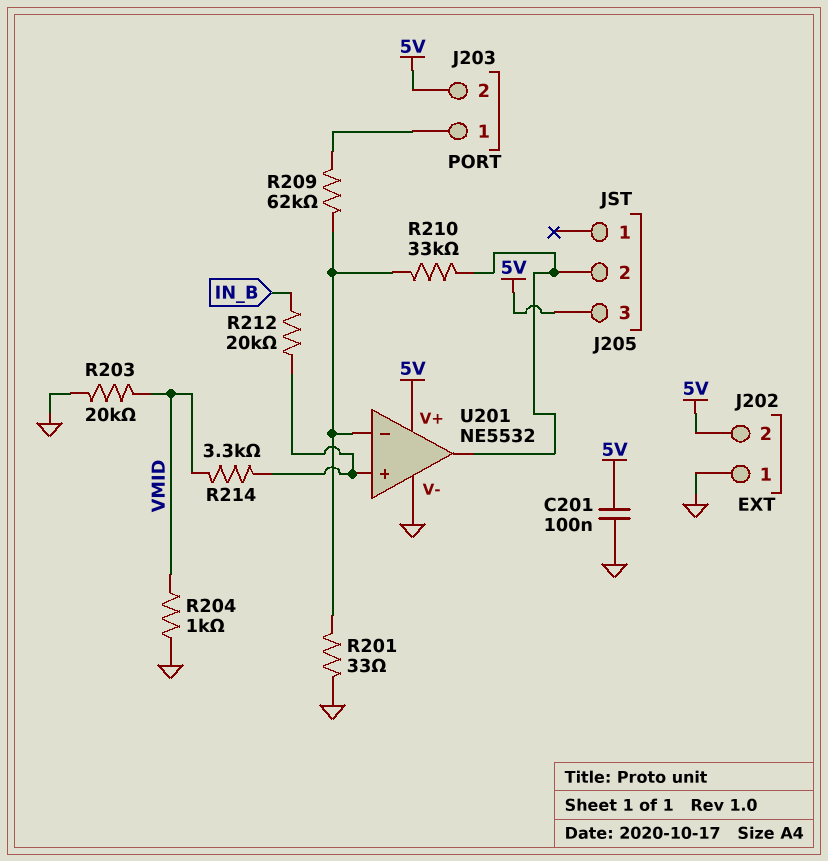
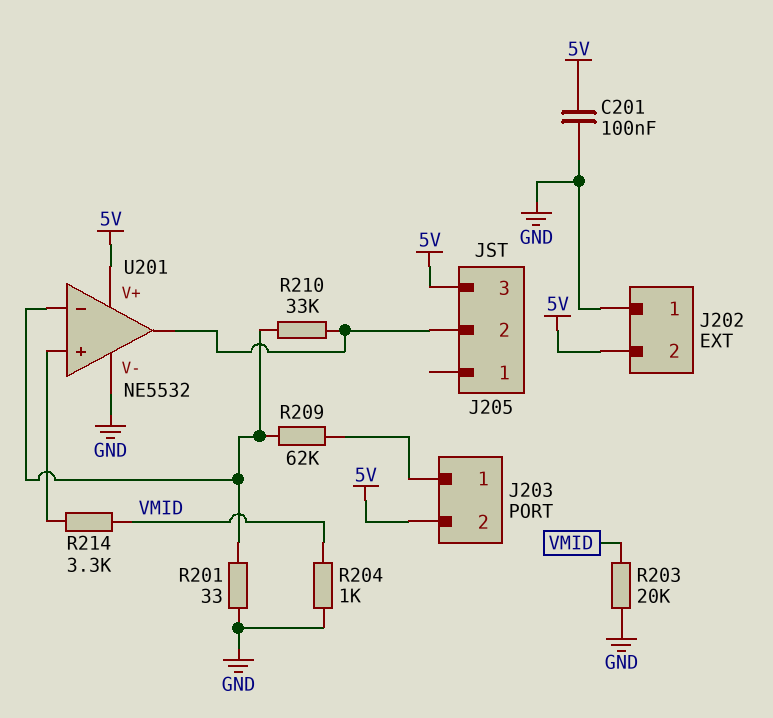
R212: 20k (IN_B, U201/in+) -> none

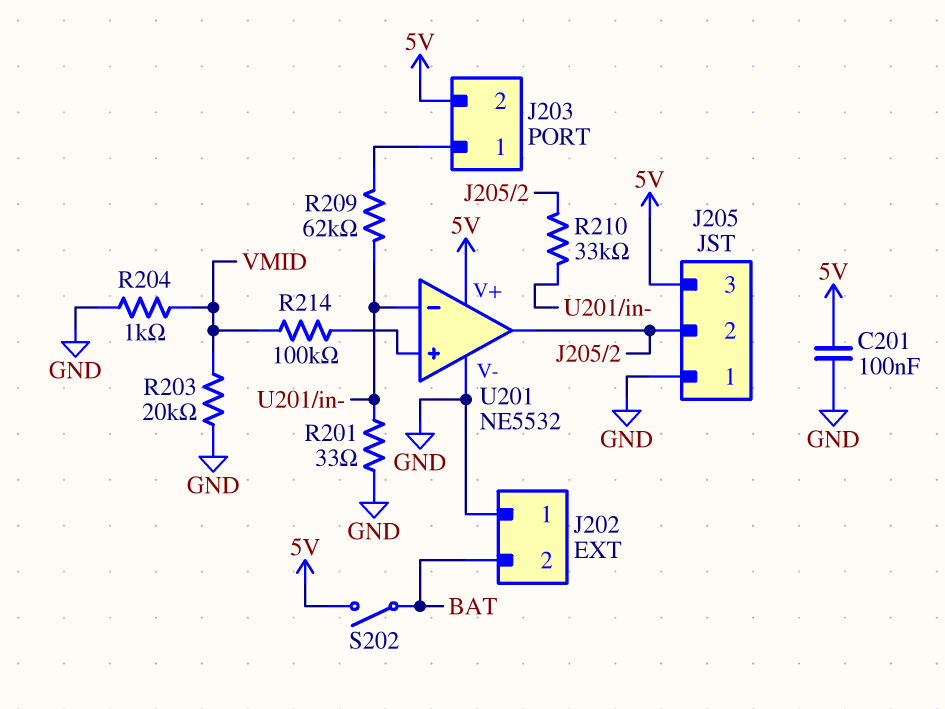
J202 pin 2: 5V -> BAT
J205 pin 1: none -> GND
R214: 3.3k (U201/in+, VMID) -> 100k (U201/in+, VMID)
S202: none -> switch (5V, BAT)

